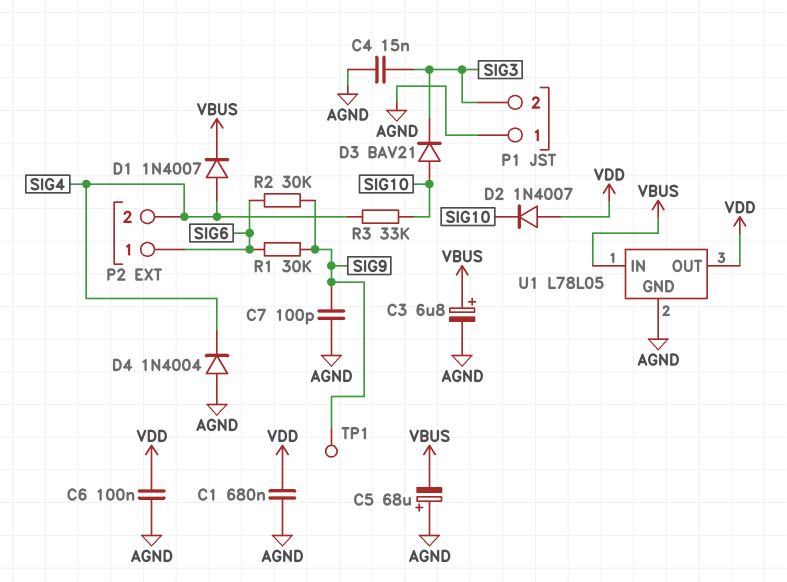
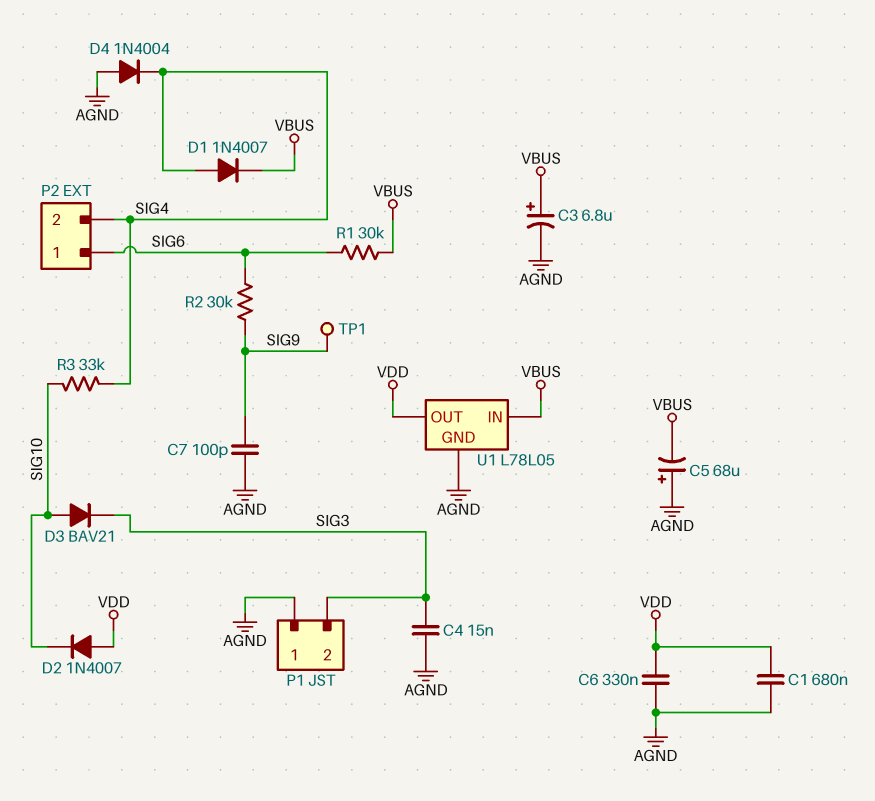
C6: 100nF (AGND, VDD) -> 330nF (AGND, VDD)
R1: 30k (SIG6, SIG9) -> 30k (SIG6, VBUS)

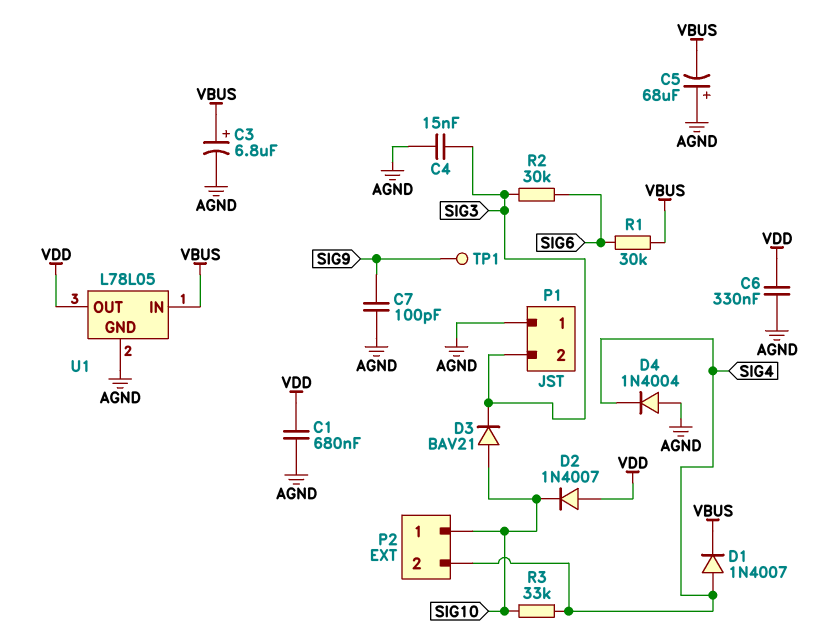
P2 pin 1: SIG6 -> SIG10
R2: 30k (SIG6, SIG9) -> 30k (SIG3, SIG6)

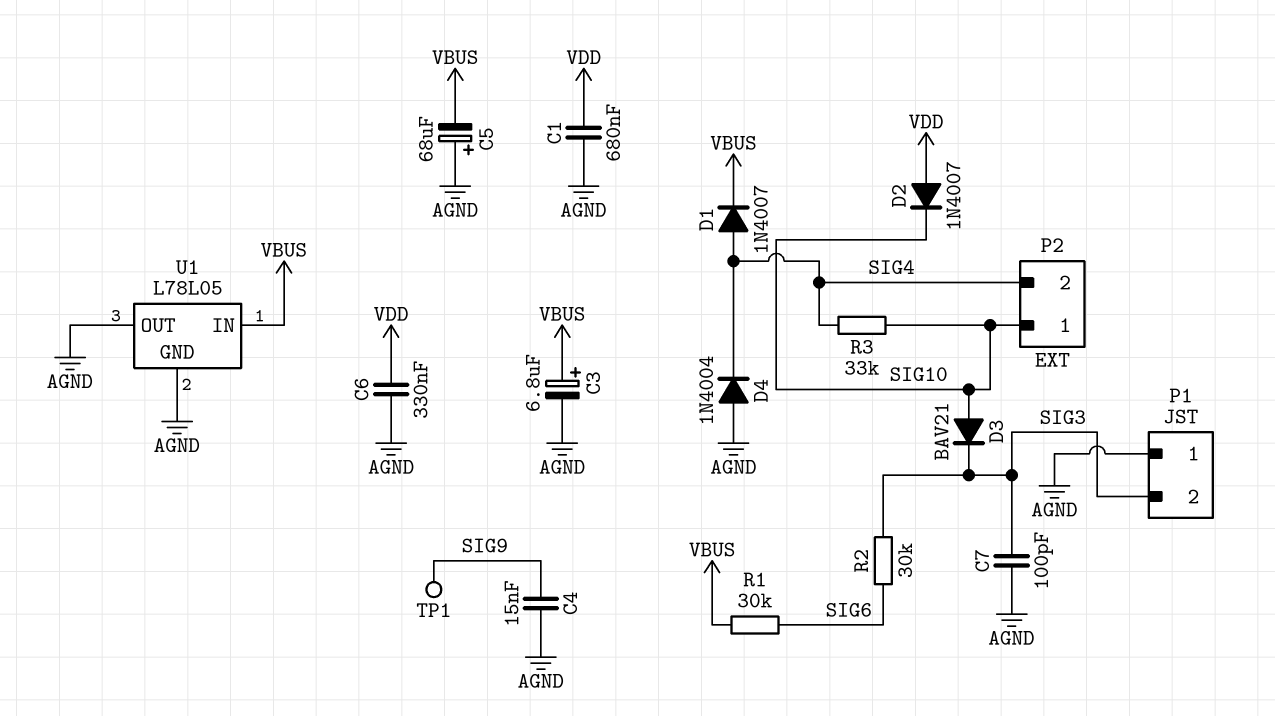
C4: 15nF (AGND, SIG3) -> 15nF (AGND, SIG9)
C7: 100pF (AGND, SIG9) -> 100pF (AGND, SIG3)
U1 pin OUT: VDD -> AGND

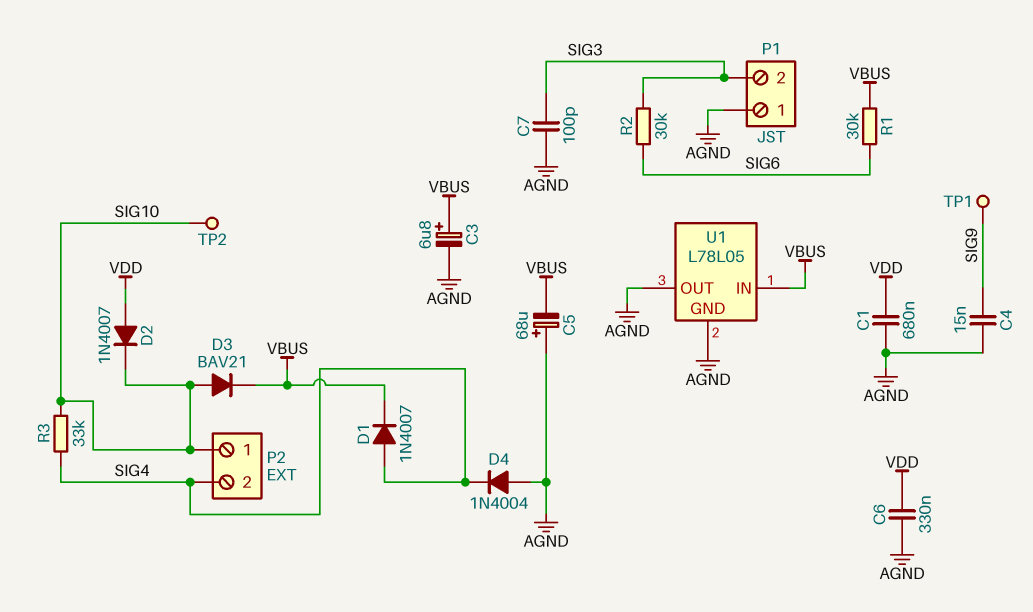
D3: diode BAV21 (A SIG10, K SIG3) -> diode BAV21 (A SIG10, K VBUS)
TP2: none -> test point (SIG10)

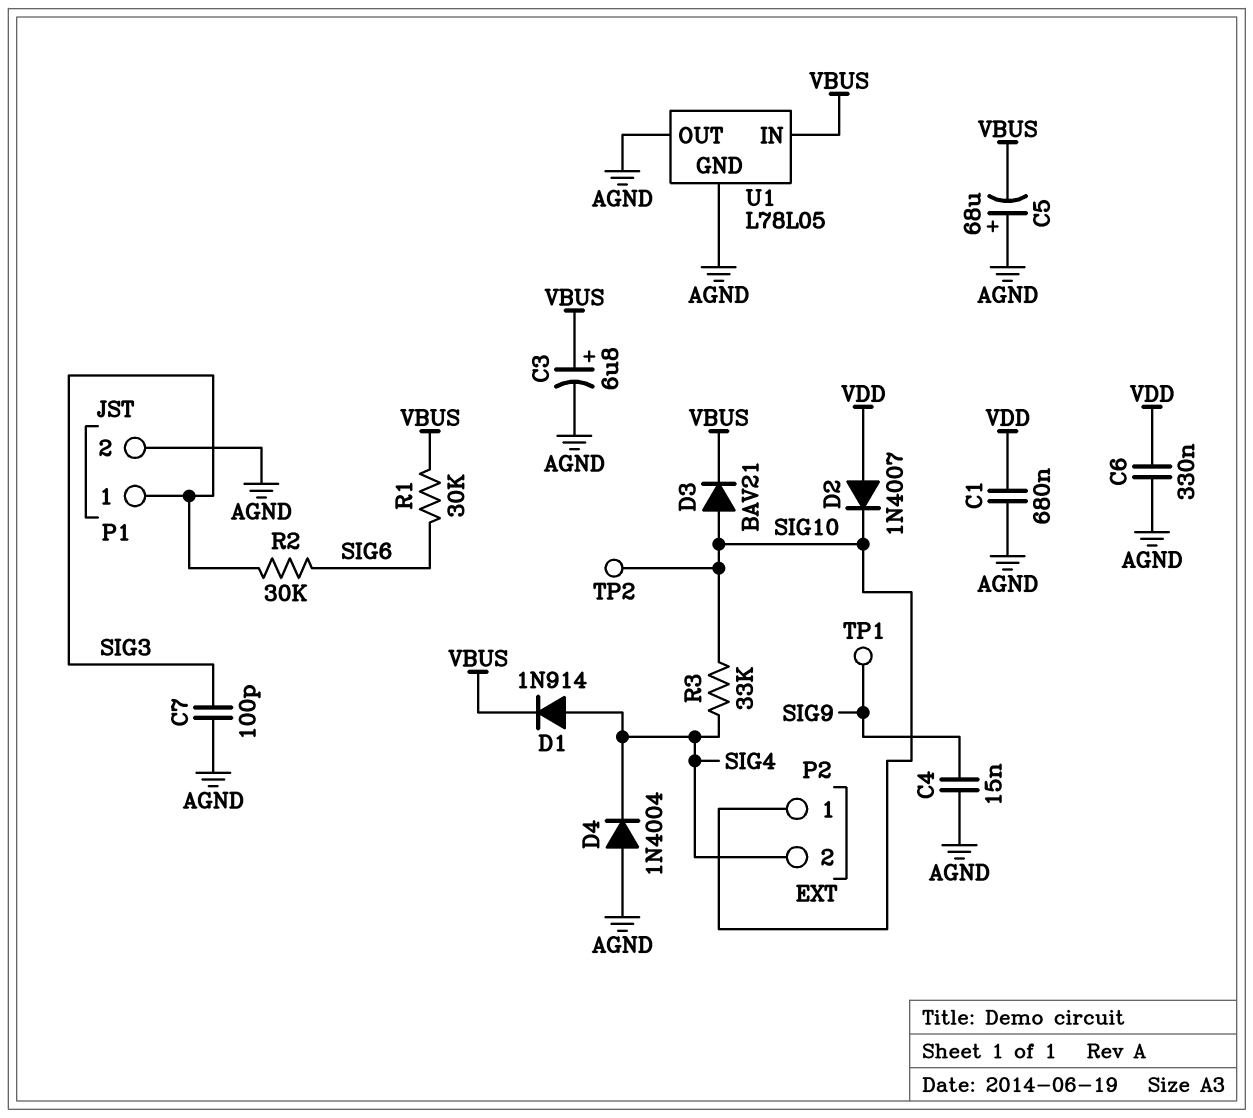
D1: diode 1N4007 (A SIG4, K VBUS) -> diode 1N914 (A SIG4, K VBUS)
P1 pin 1: AGND -> SIG3
P1 pin 2: SIG3 -> AGND

